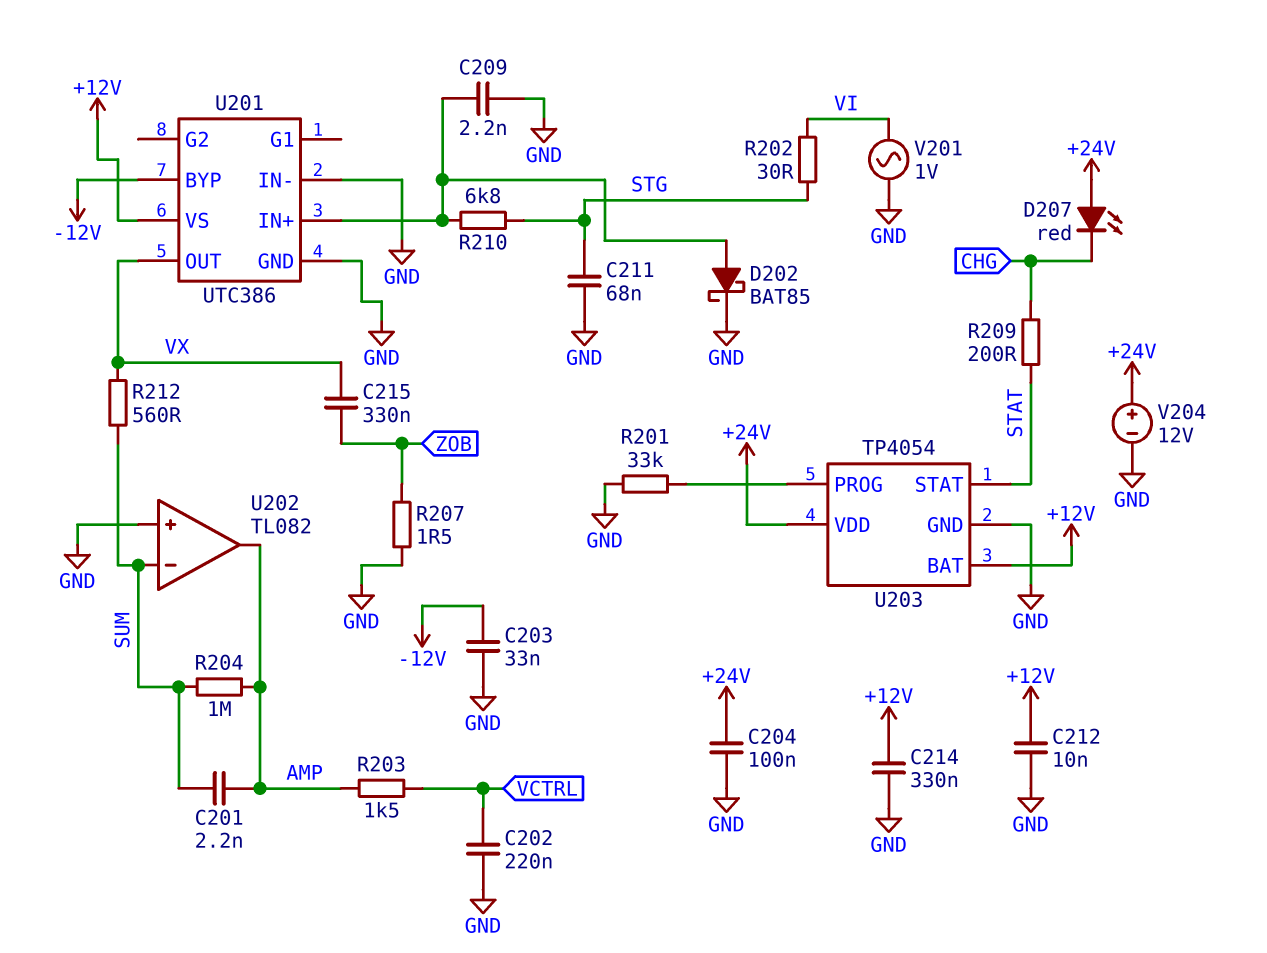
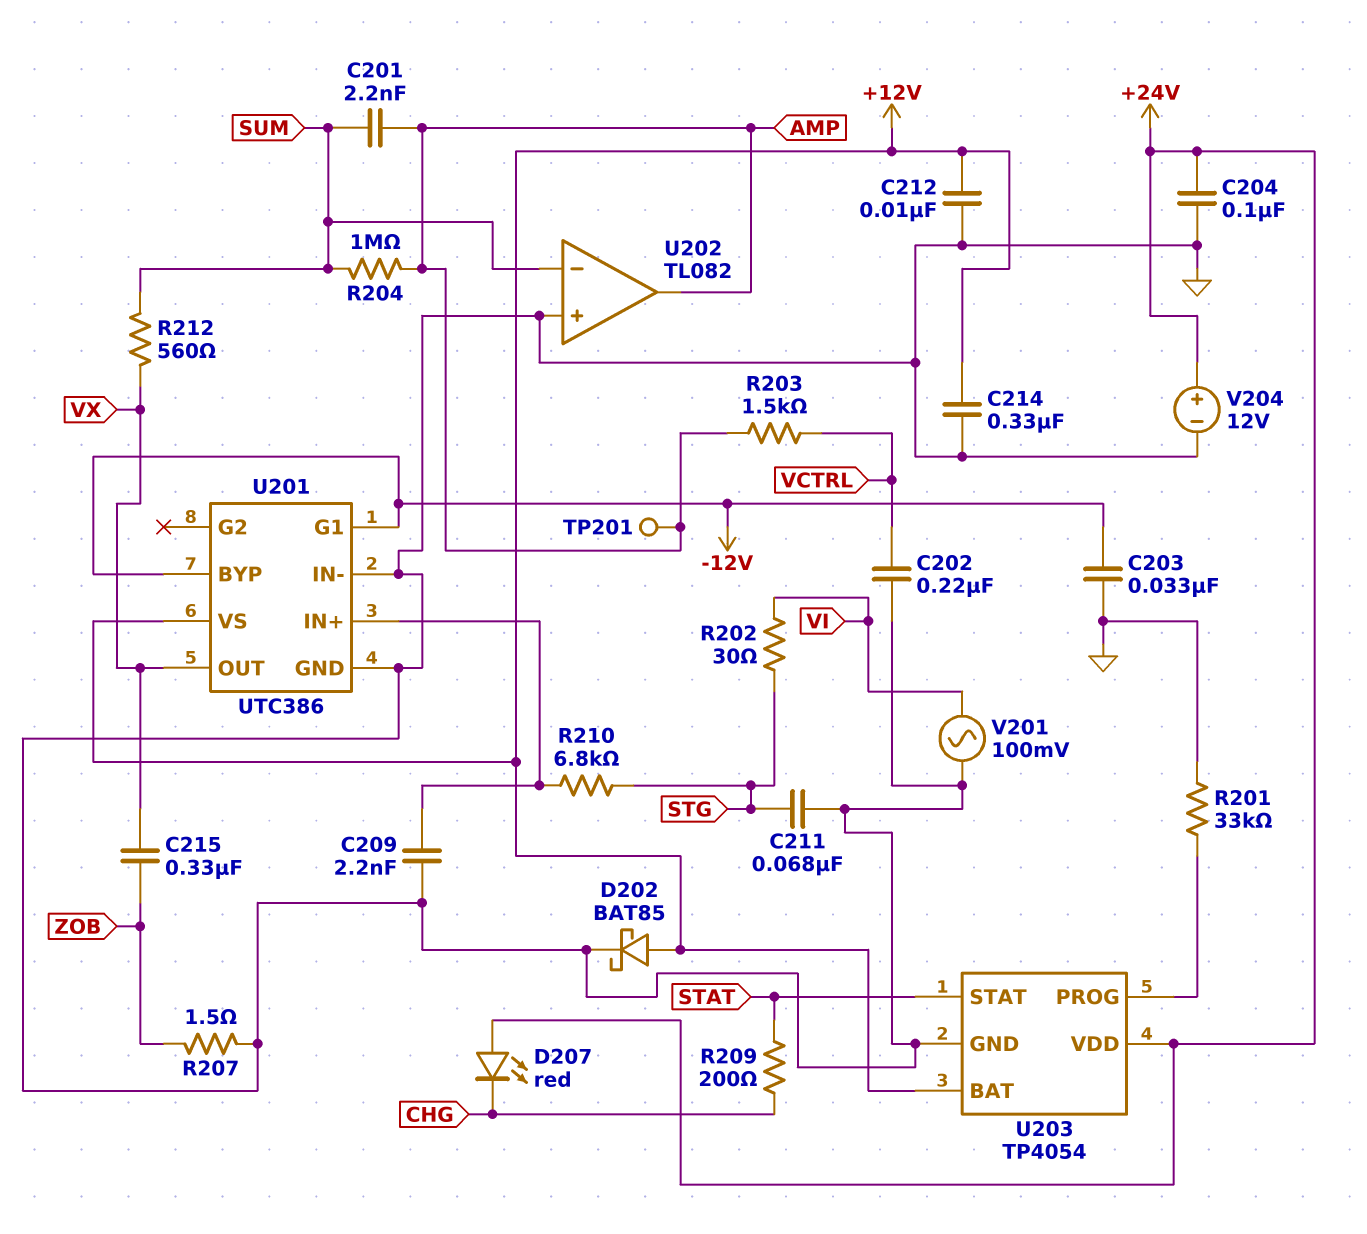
D202: schottky BAT85 (A U201/IN+, K GND) -> schottky BAT85 (A +12V, K GND)
TP201: none -> test point (AMP)
U201 pin G1: none -> -12V
V201: AC 1V (GND, VI) -> AC 100mV (GND, VI)

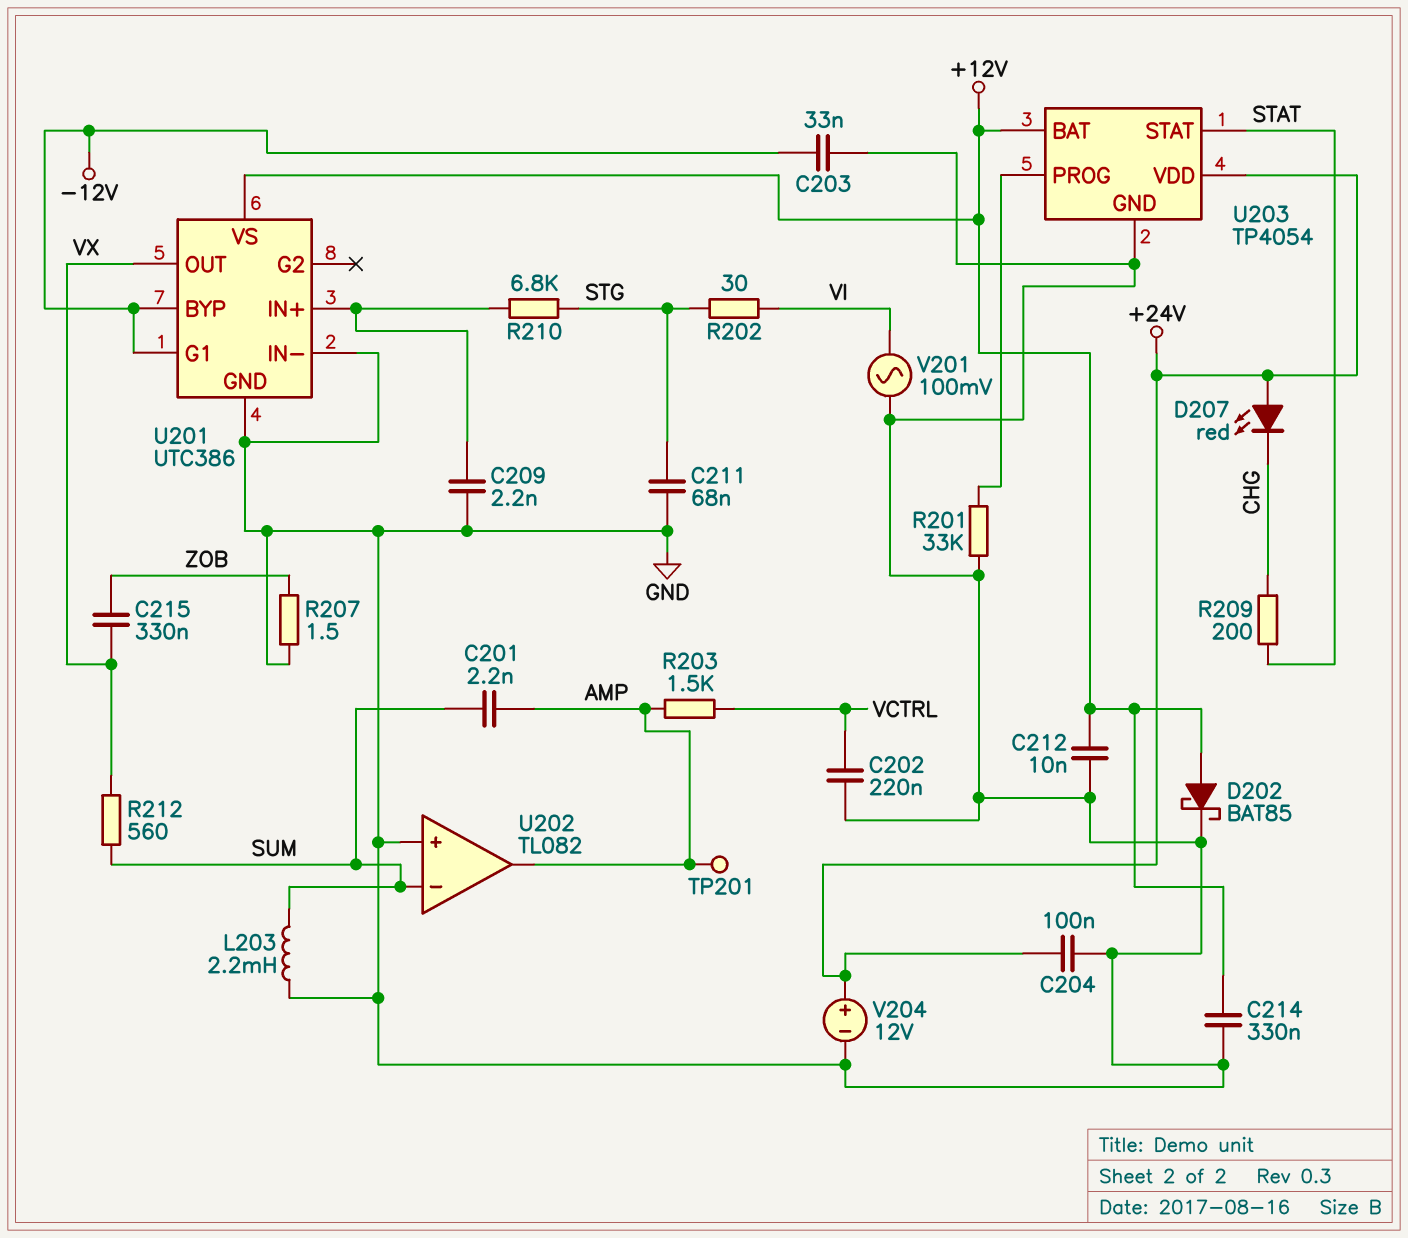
L203: none -> 2.2mH (GND, SUM)
R204: 1M (AMP, SUM) -> none

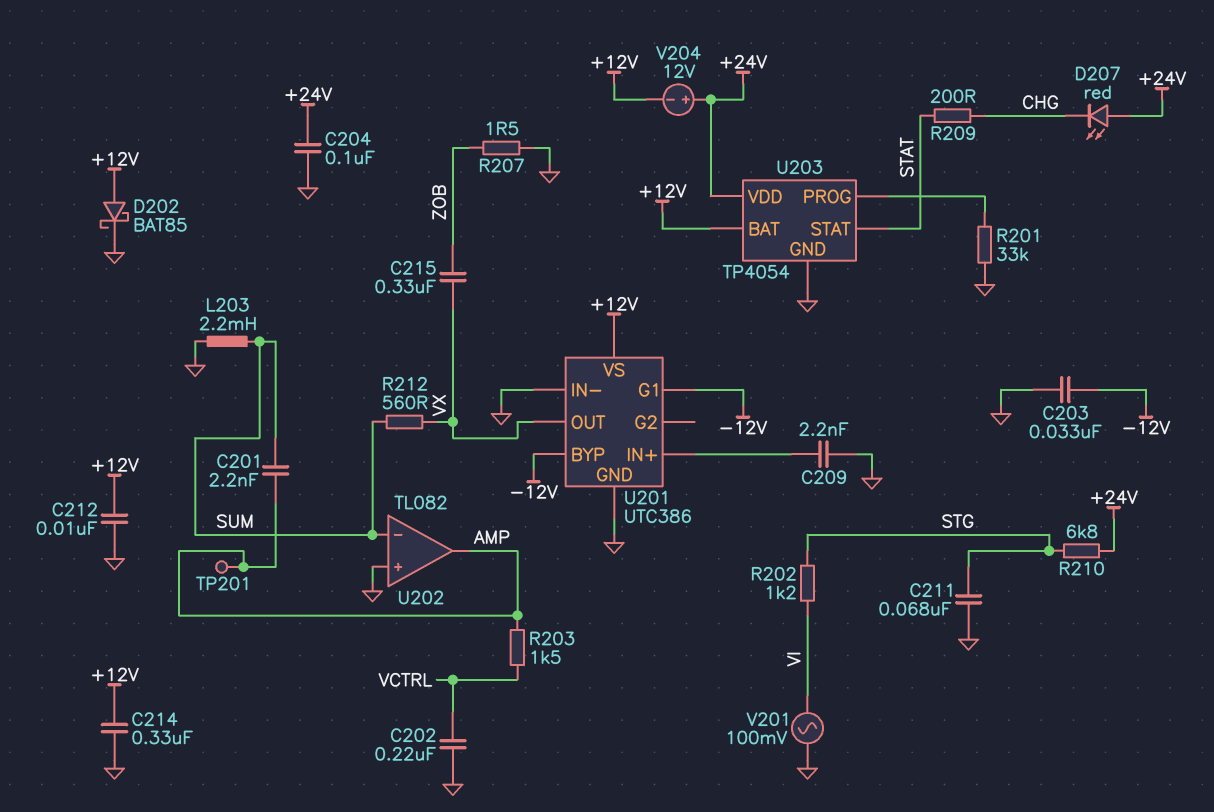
R202: 30 (STG, VI) -> 1.2k (STG, VI)
R210: 6.8k (STG, U201/IN+) -> 6.8k (+24V, STG)
V204: 12V (plus +24V, minus GND) -> 12V (plus +24V, minus +12V)

